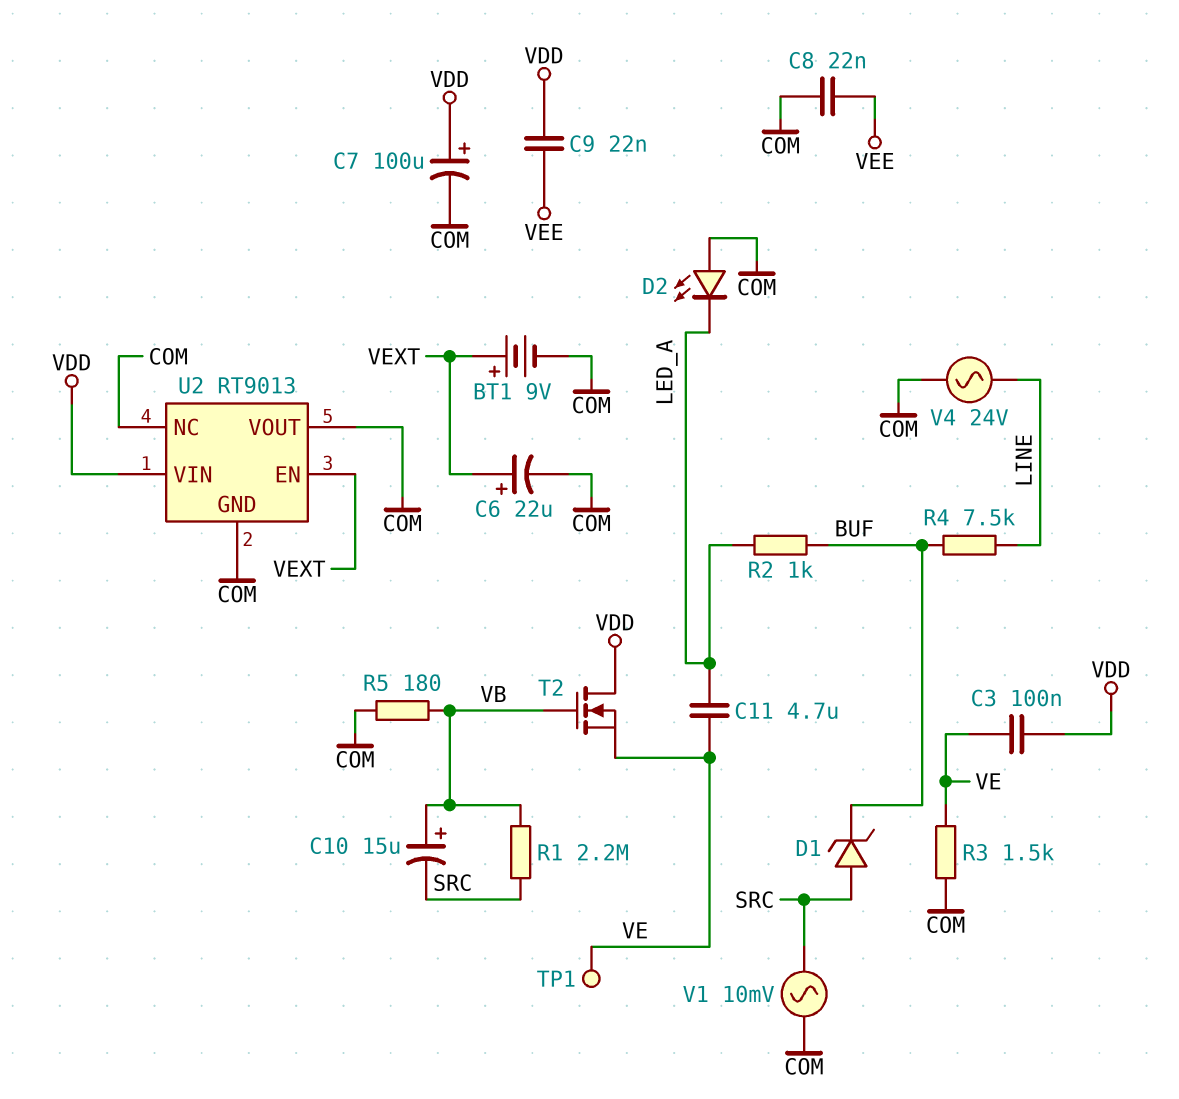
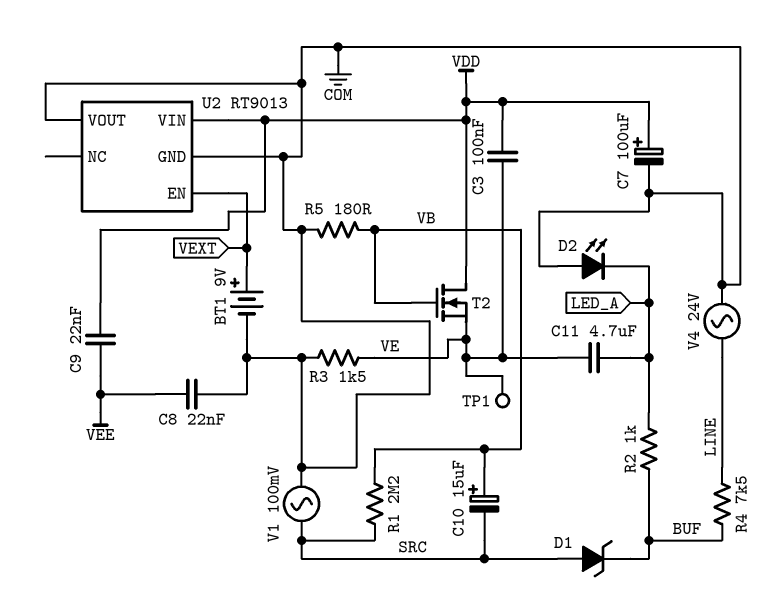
C6: 22uF (plus VEXT, minus COM) -> none
U2 pin NC: COM -> none
V1: AC 10mV (COM, SRC) -> AC 100mV (COM, SRC)

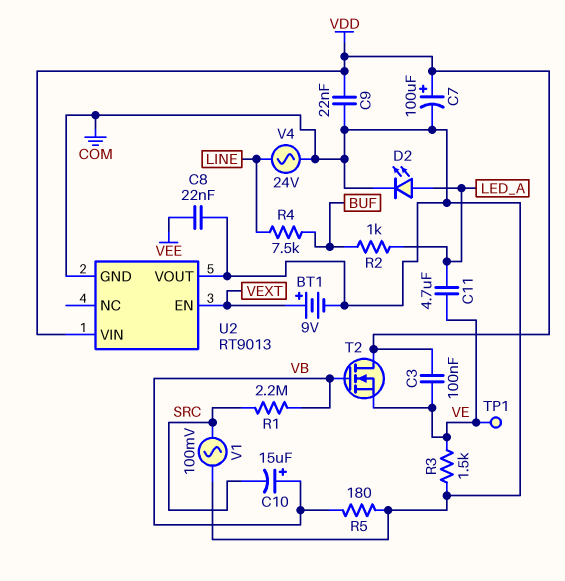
C9: 22nF (VDD, VEE) -> 22nF (COM, VDD)
D1: zener (A SRC, K BUF) -> none
D2: LED (A COM, K LED_A) -> LED (A LED_A, K COM)

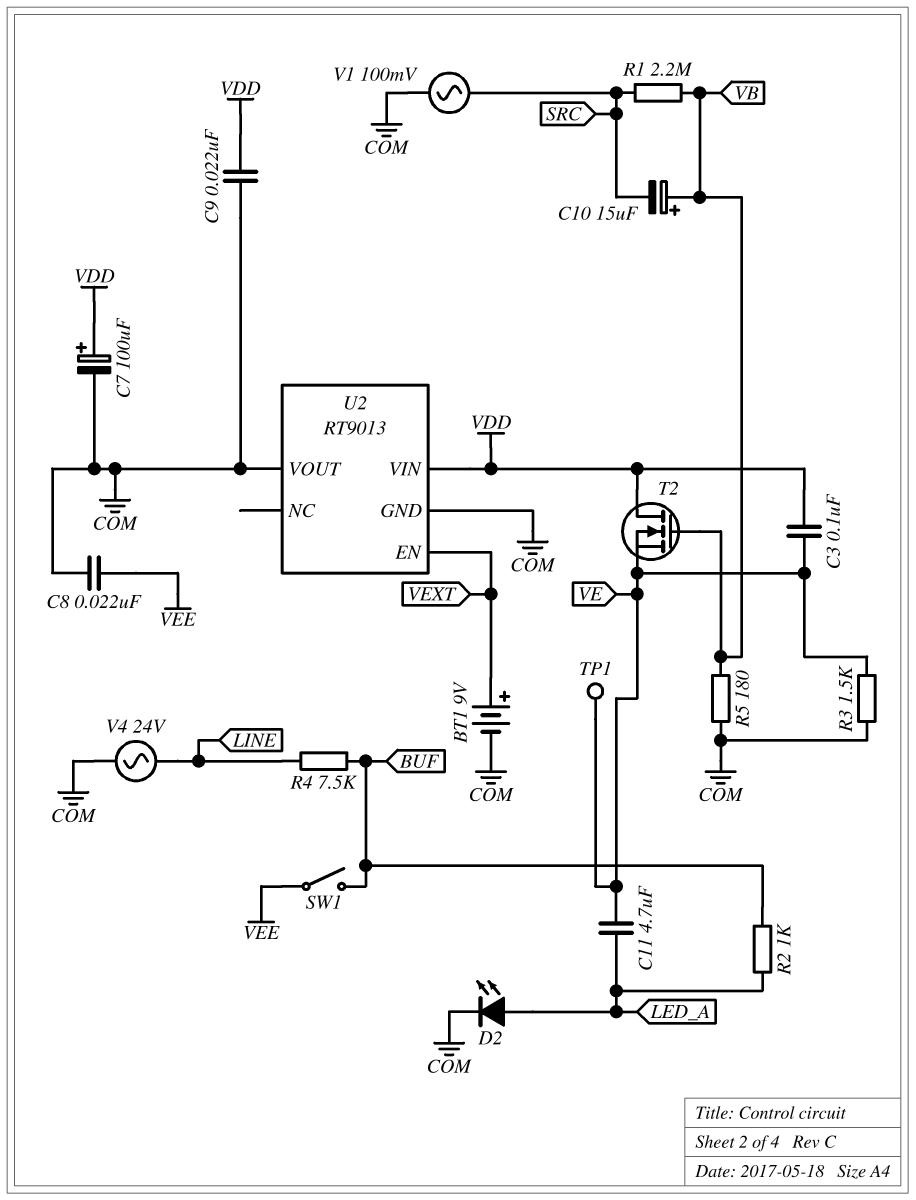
SW1: none -> switch (BUF, VEE)

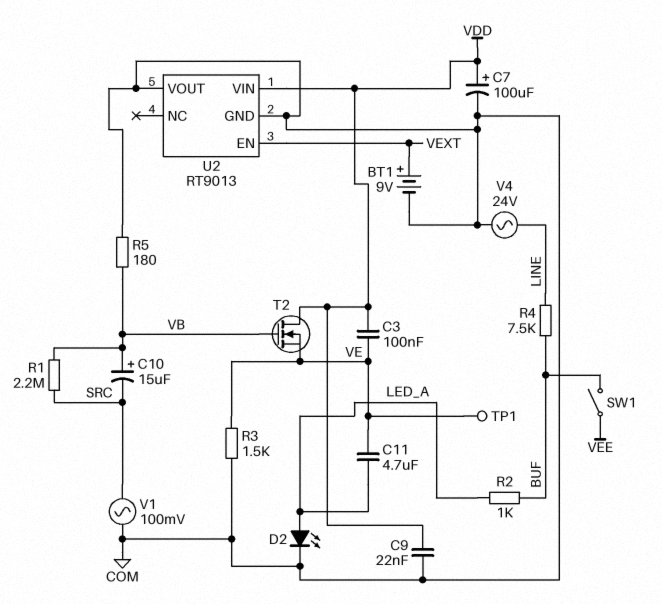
C8: 22nF (COM, VEE) -> none

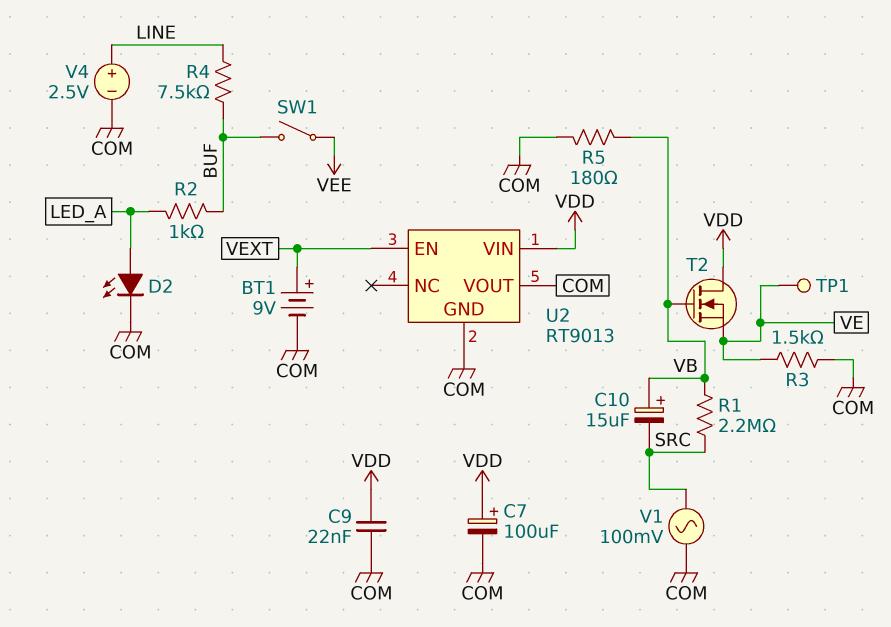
C3: 100nF (VDD, VE) -> none
C11: 4.7uF (LED_A, VE) -> none
V4: AC 24V (COM, LINE) -> 2.5V (plus LINE, minus COM)

